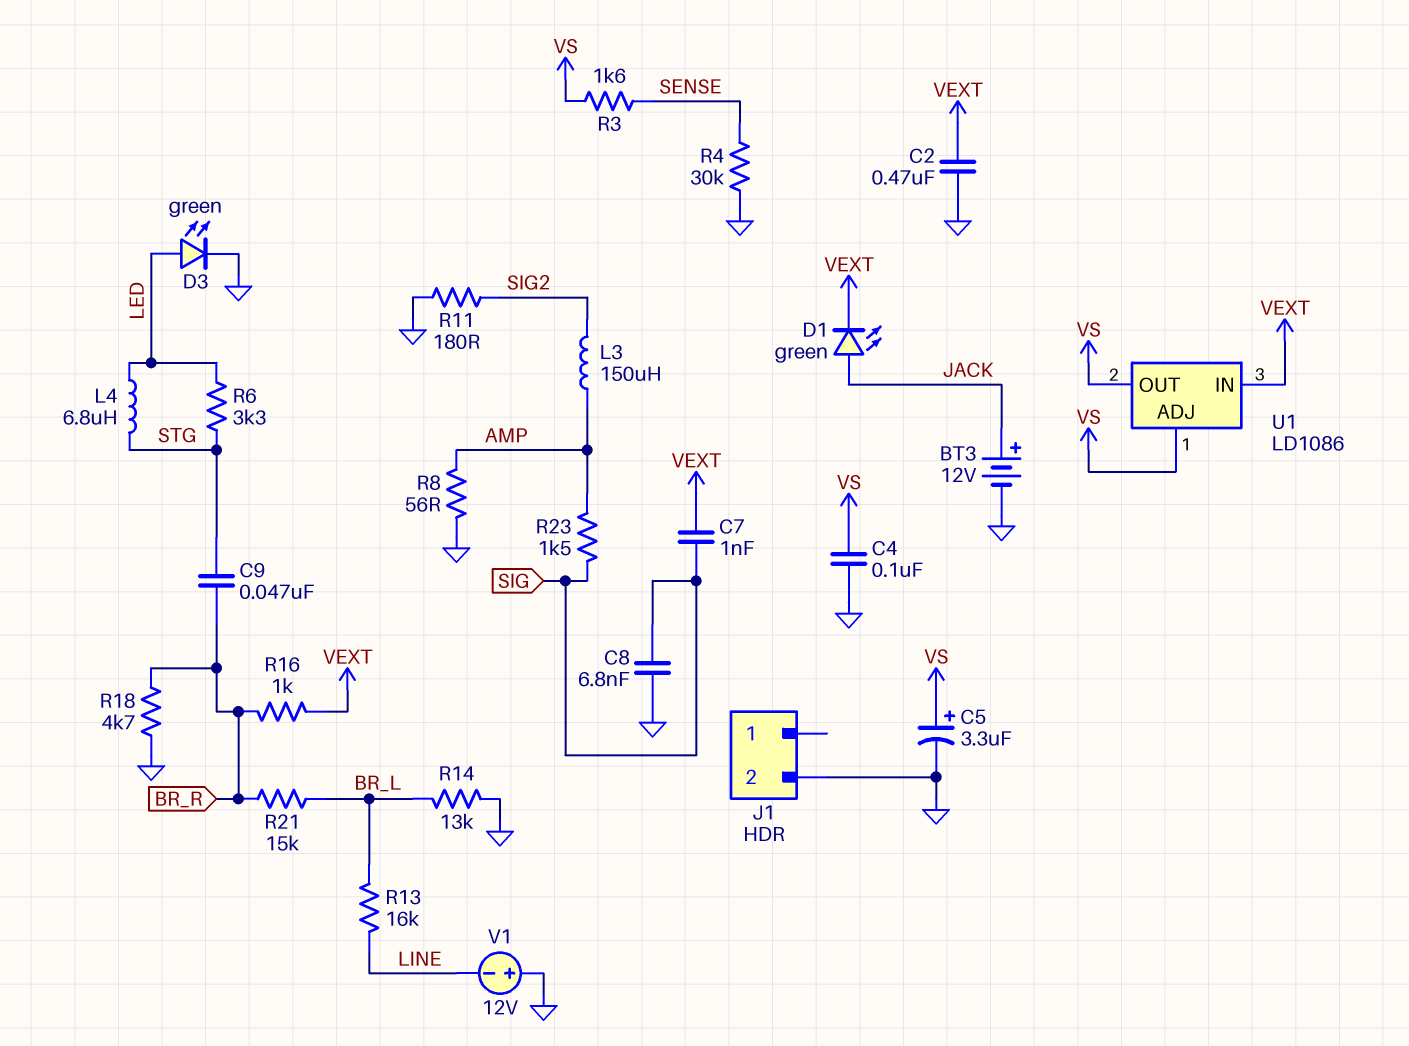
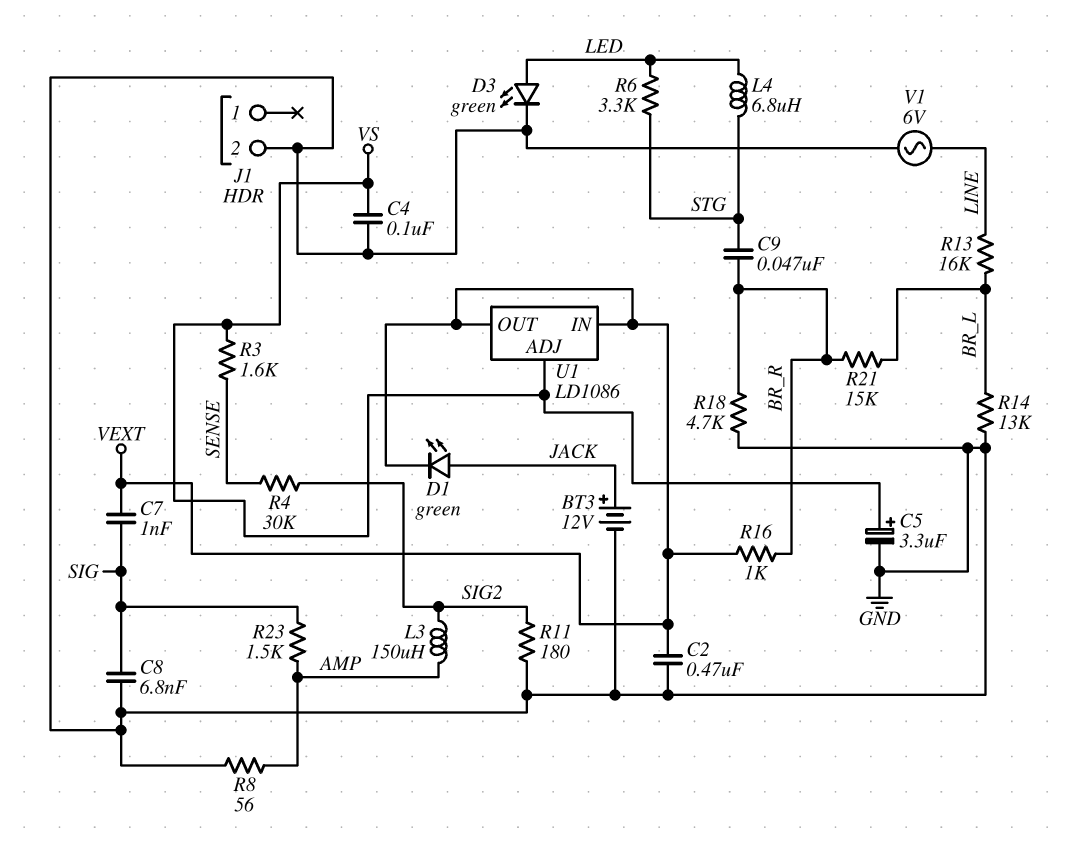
R4: 30k (GND, SENSE) -> 30k (SENSE, SIG2)
U1 pin OUT: VS -> VEXT
V1: 12V (plus GND, minus LINE) -> AC 6V (GND, LINE)

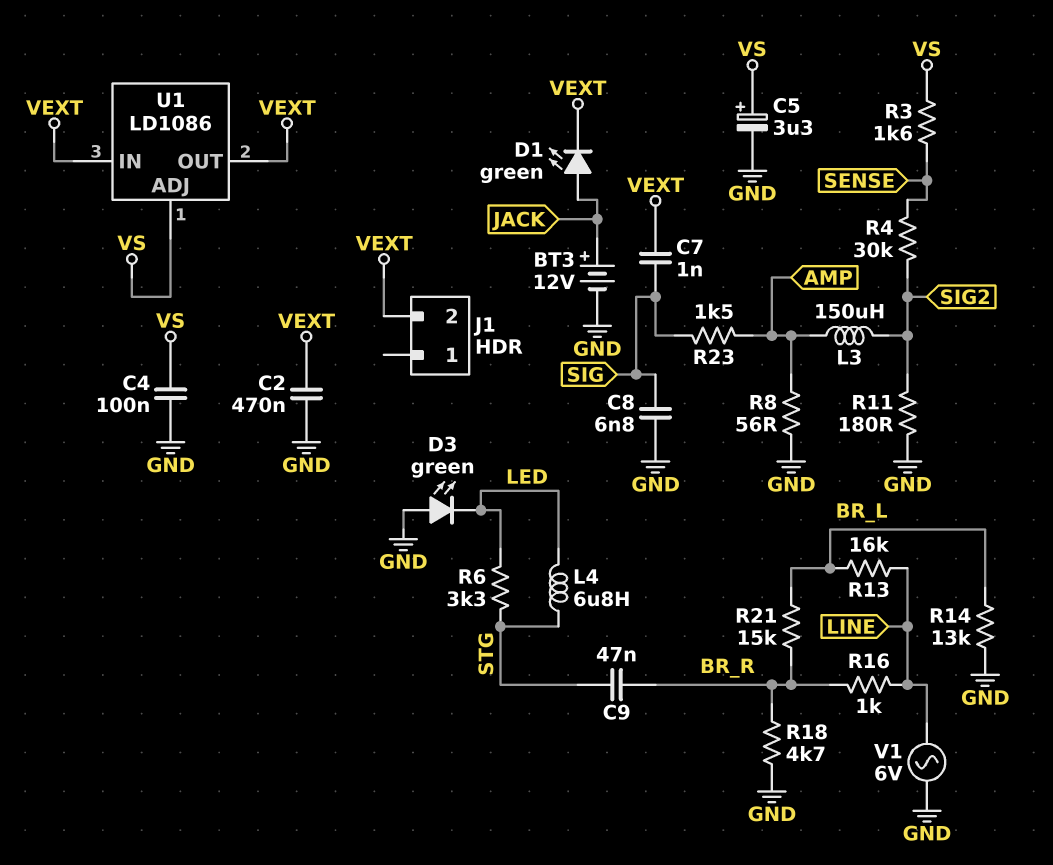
D3: LED green (A LED, K GND) -> LED green (A GND, K LED)
J1 pin 2: GND -> VEXT
R16: 1k (BR_R, VEXT) -> 1k (BR_R, LINE)

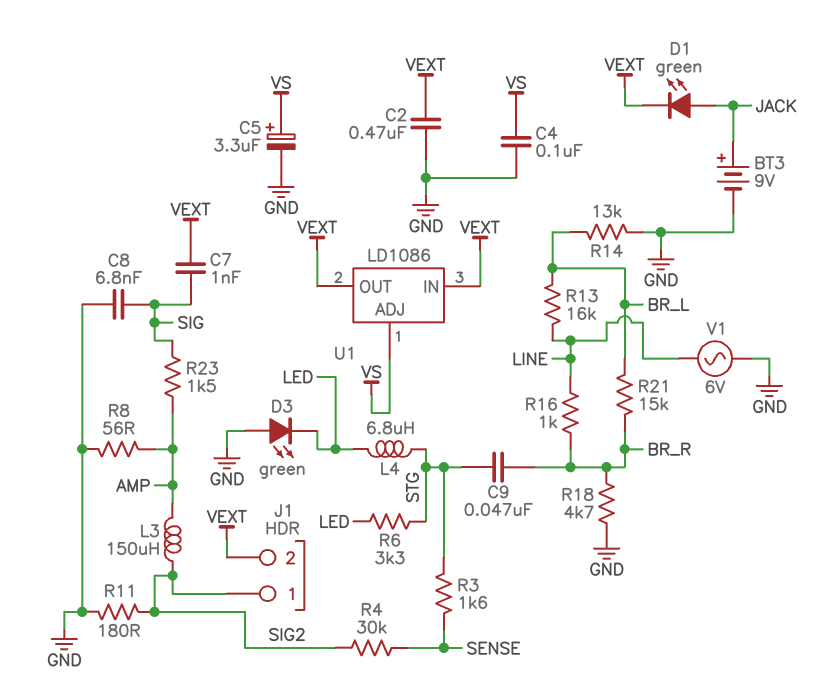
BT3: 12V (plus JACK, minus GND) -> 9V (plus JACK, minus GND)
J1 pin 1: none -> SIG2
R3: 1.6k (SENSE, VS) -> 1.6k (SENSE, STG)

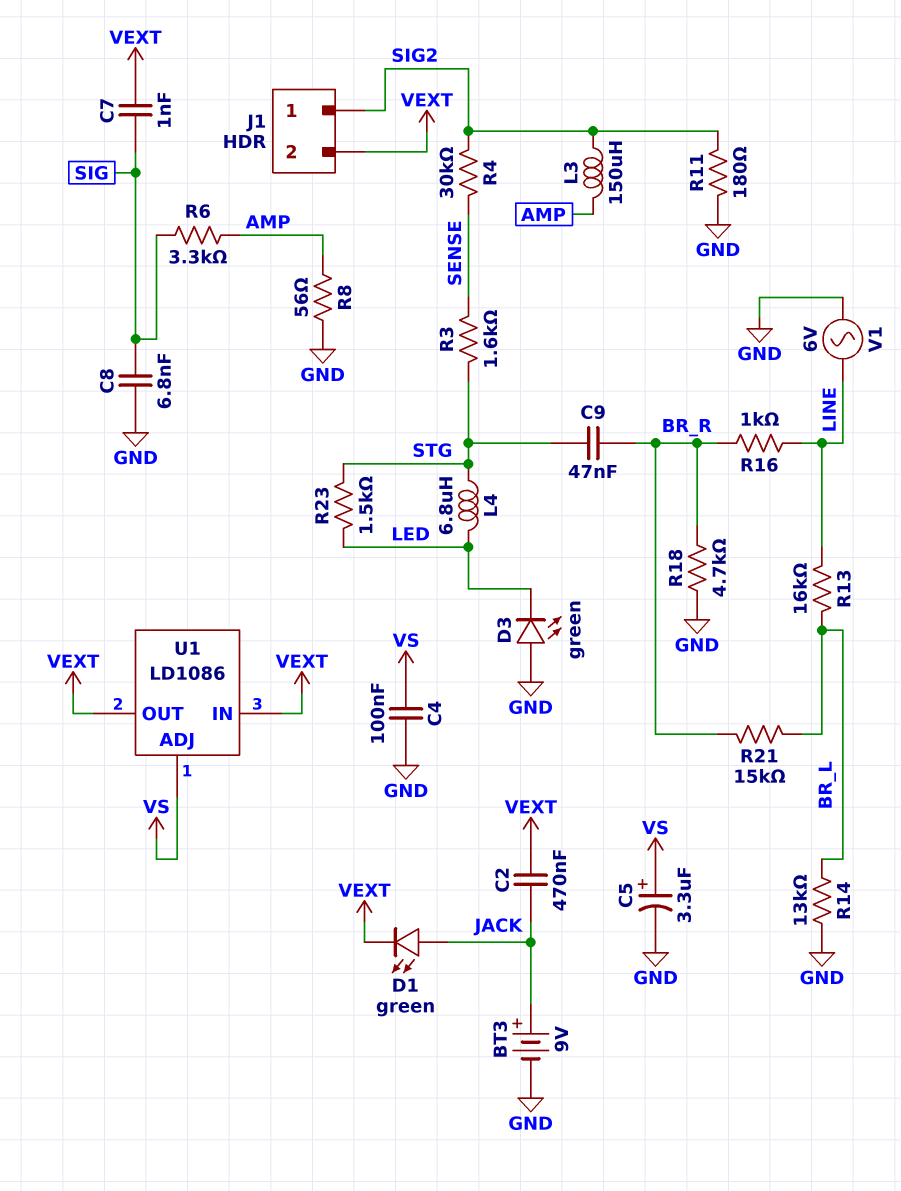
C2: 470nF (GND, VEXT) -> 470nF (JACK, VEXT)
R6: 3.3k (LED, STG) -> 3.3k (AMP, SIG)
R23: 1.5k (AMP, SIG) -> 1.5k (LED, STG)

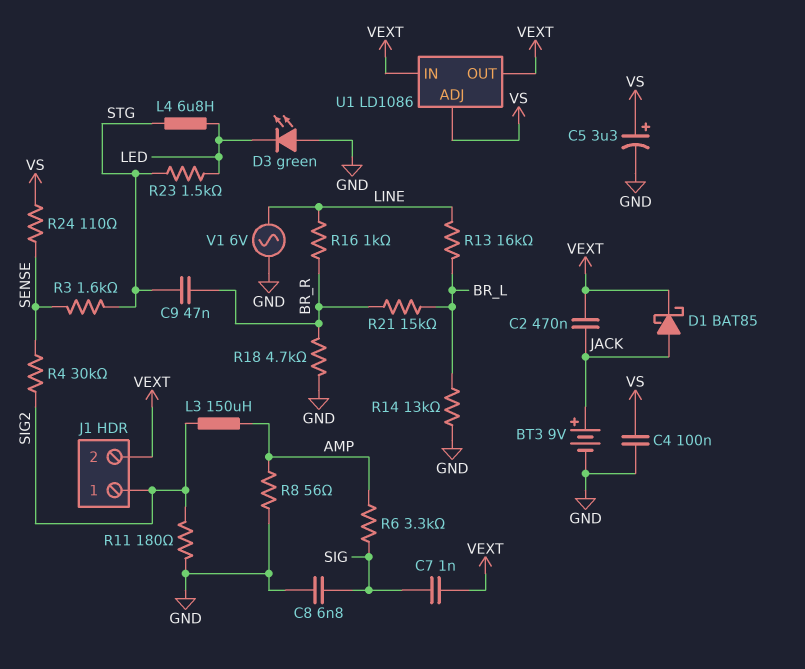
D1: LED green (A JACK, K VEXT) -> schottky BAT85 (A JACK, K VEXT)
R24: none -> 110 (SENSE, VS)

